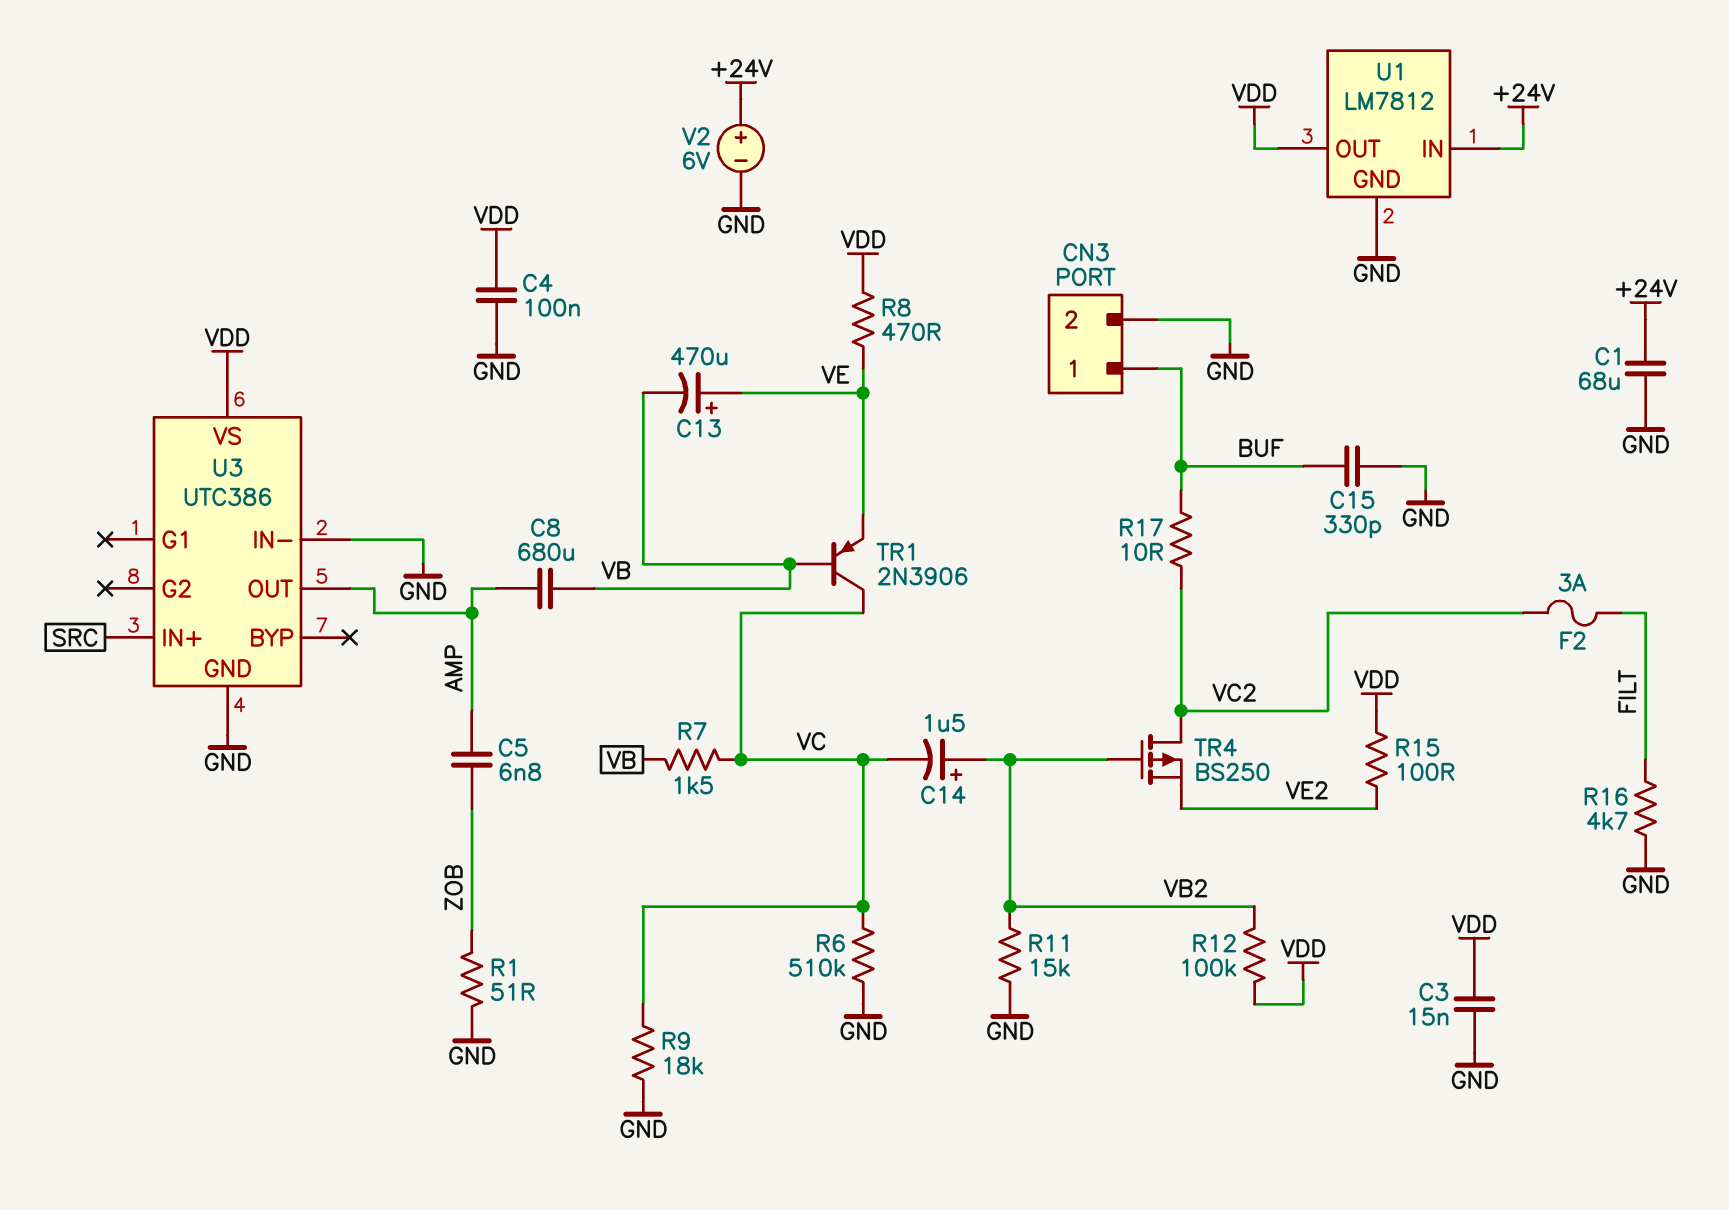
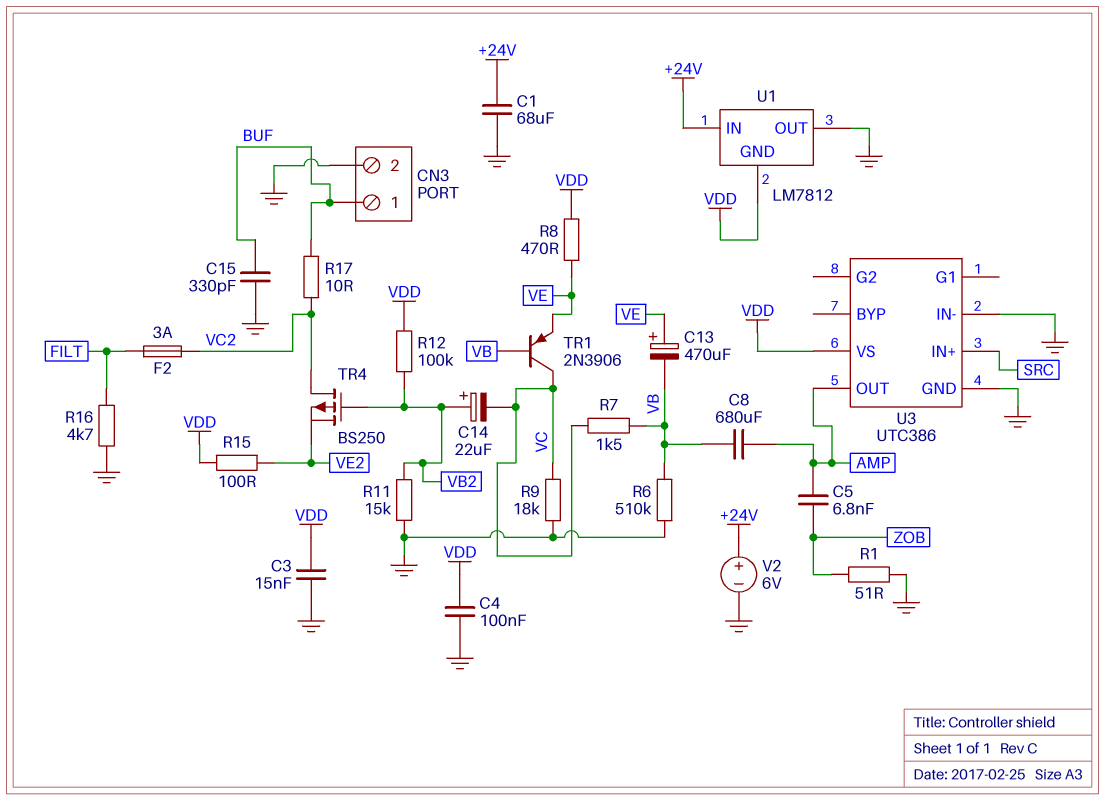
C14: 1.5uF (plus VB2, minus VC) -> 22uF (plus VB2, minus VC)
R6: 510k (GND, VC) -> 510k (GND, VB)
U1 pin GND: GND -> VDD
U1 pin OUT: VDD -> GND

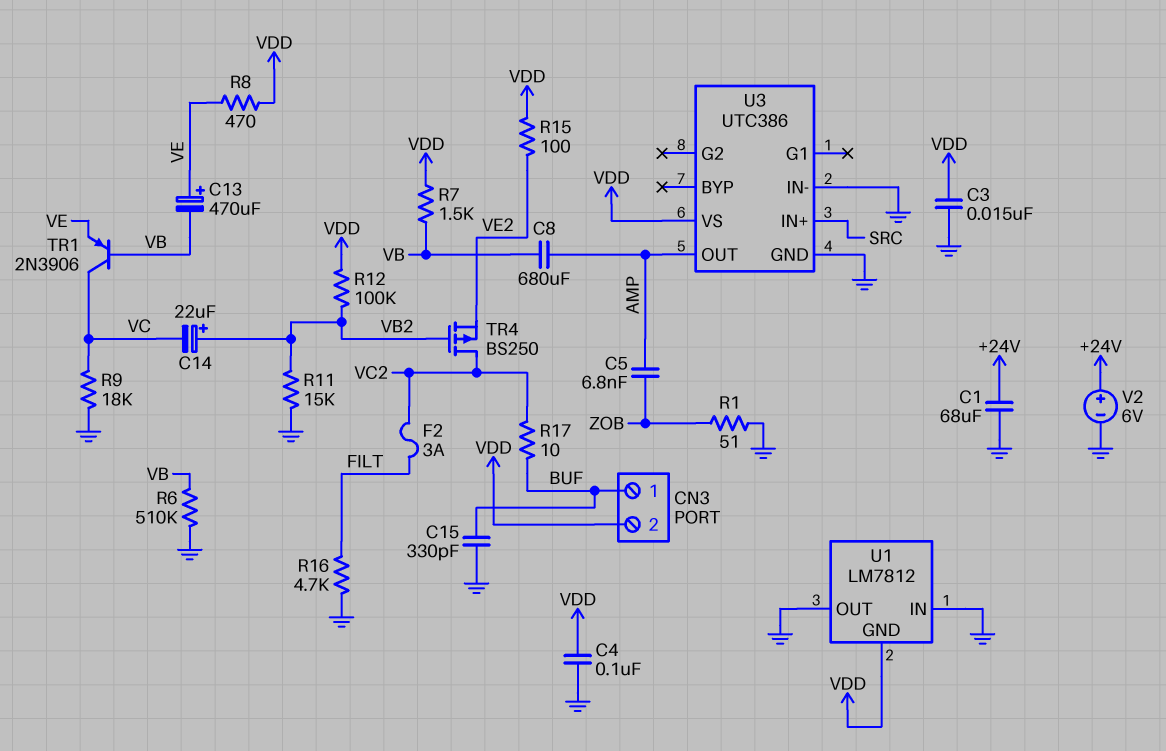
CN3 pin 2: GND -> VDD
R7: 1.5k (VB, VC) -> 1.5k (VB, VDD)
U1 pin IN: +24V -> GND

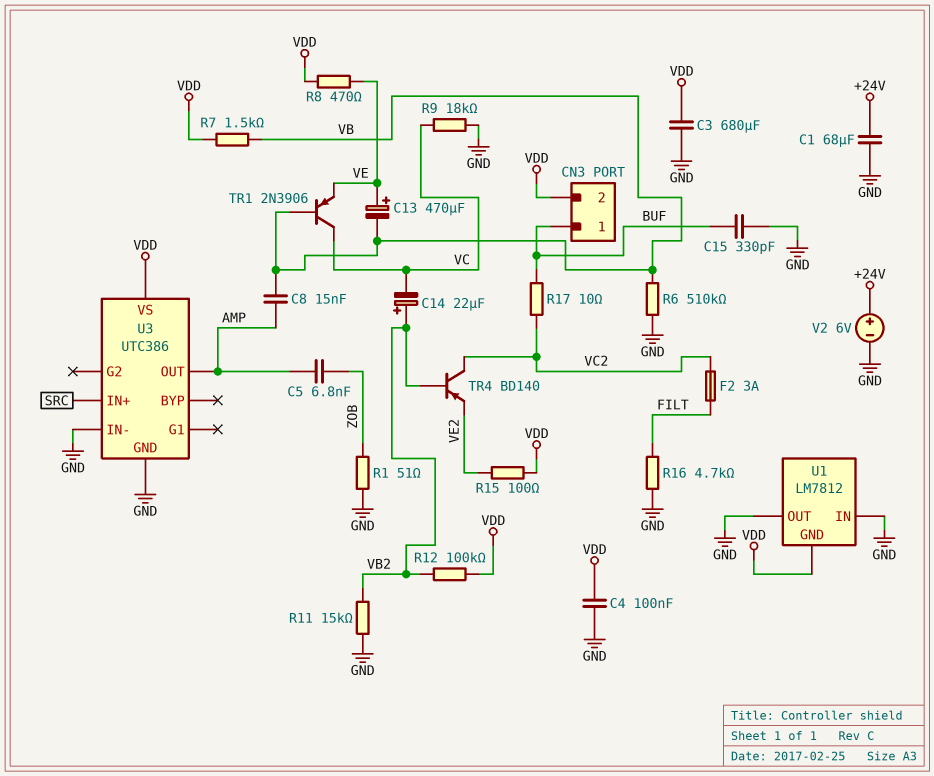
C3: 15nF (GND, VDD) -> 680uF (GND, VDD)
C8: 680uF (AMP, VB) -> 15nF (AMP, VB)
TR4: PMOS BS250 (G VB2, D VC2, S VE2) -> PNP BD140 (B VB2, C VC2, E VE2)

